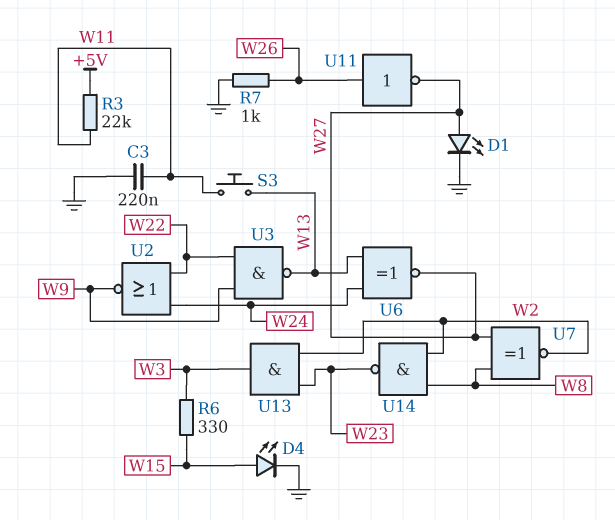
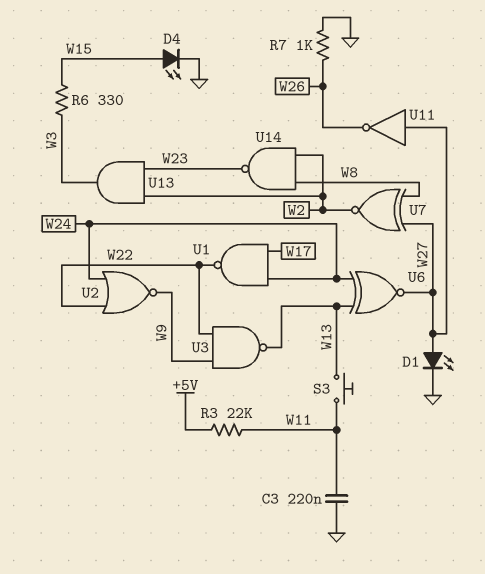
U1: none -> NAND (in W17, in W24, out W22)
U11: NOT (in W26, out W27) -> NOT (in W27, out W26)

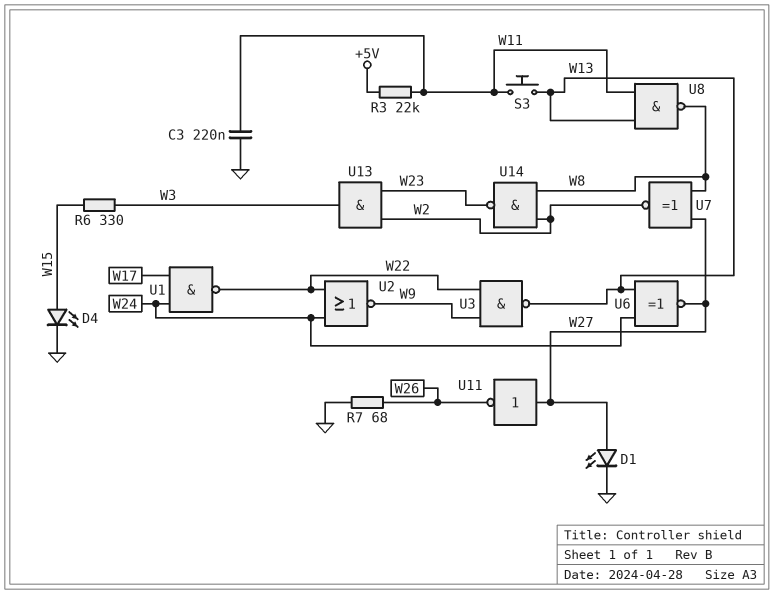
R7: 1k (GND, W26) -> 68 (GND, W26)
U8: none -> NAND (in W11, in W13, out W8)

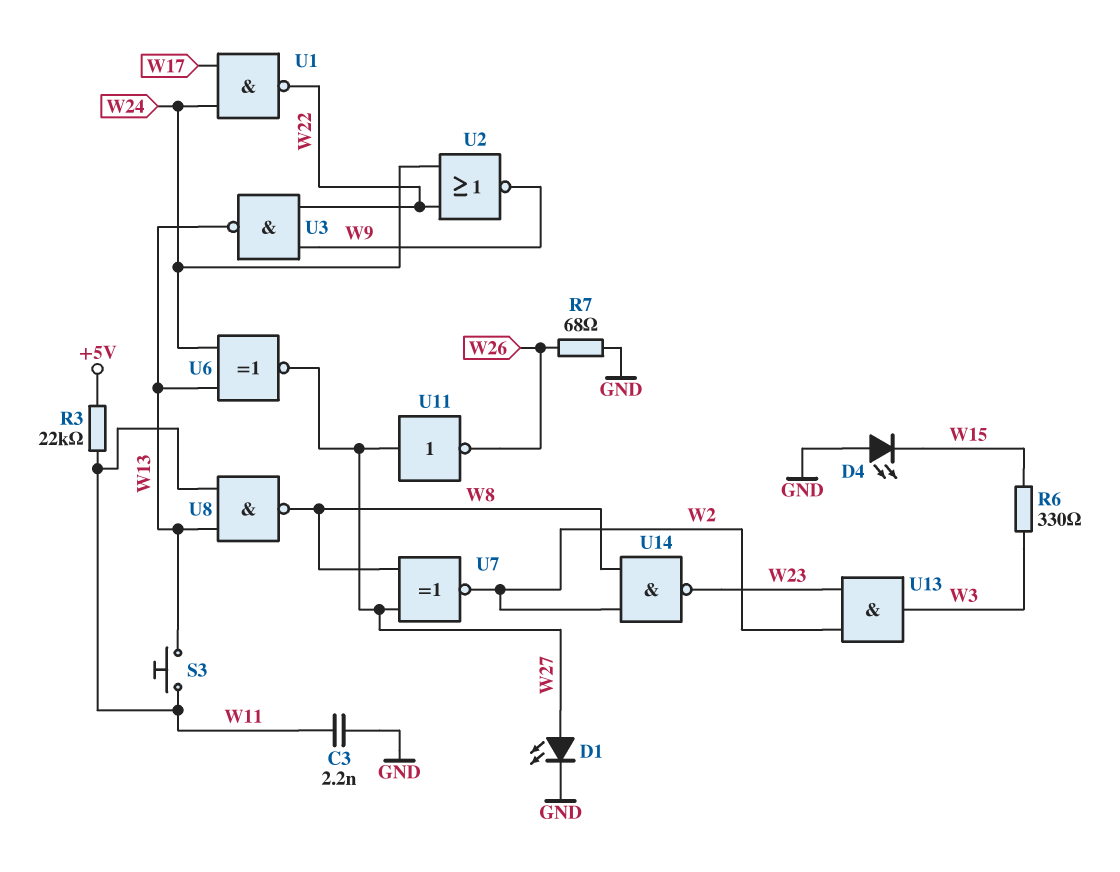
C3: 220nF (GND, W11) -> 2.2nF (GND, W11)
D4: LED (A W15, K GND) -> LED (A GND, K W15)

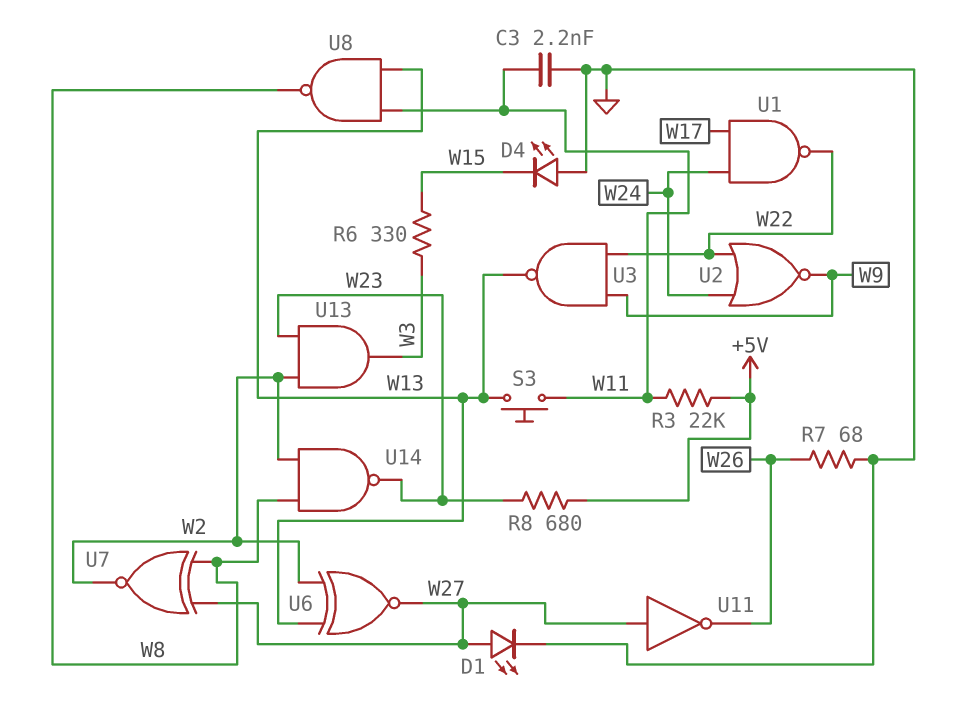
R8: none -> 680 (+5V, W23)
U6: XNOR (in W13, in W24, out W27) -> XNOR (in W2, in W13, out W27)

